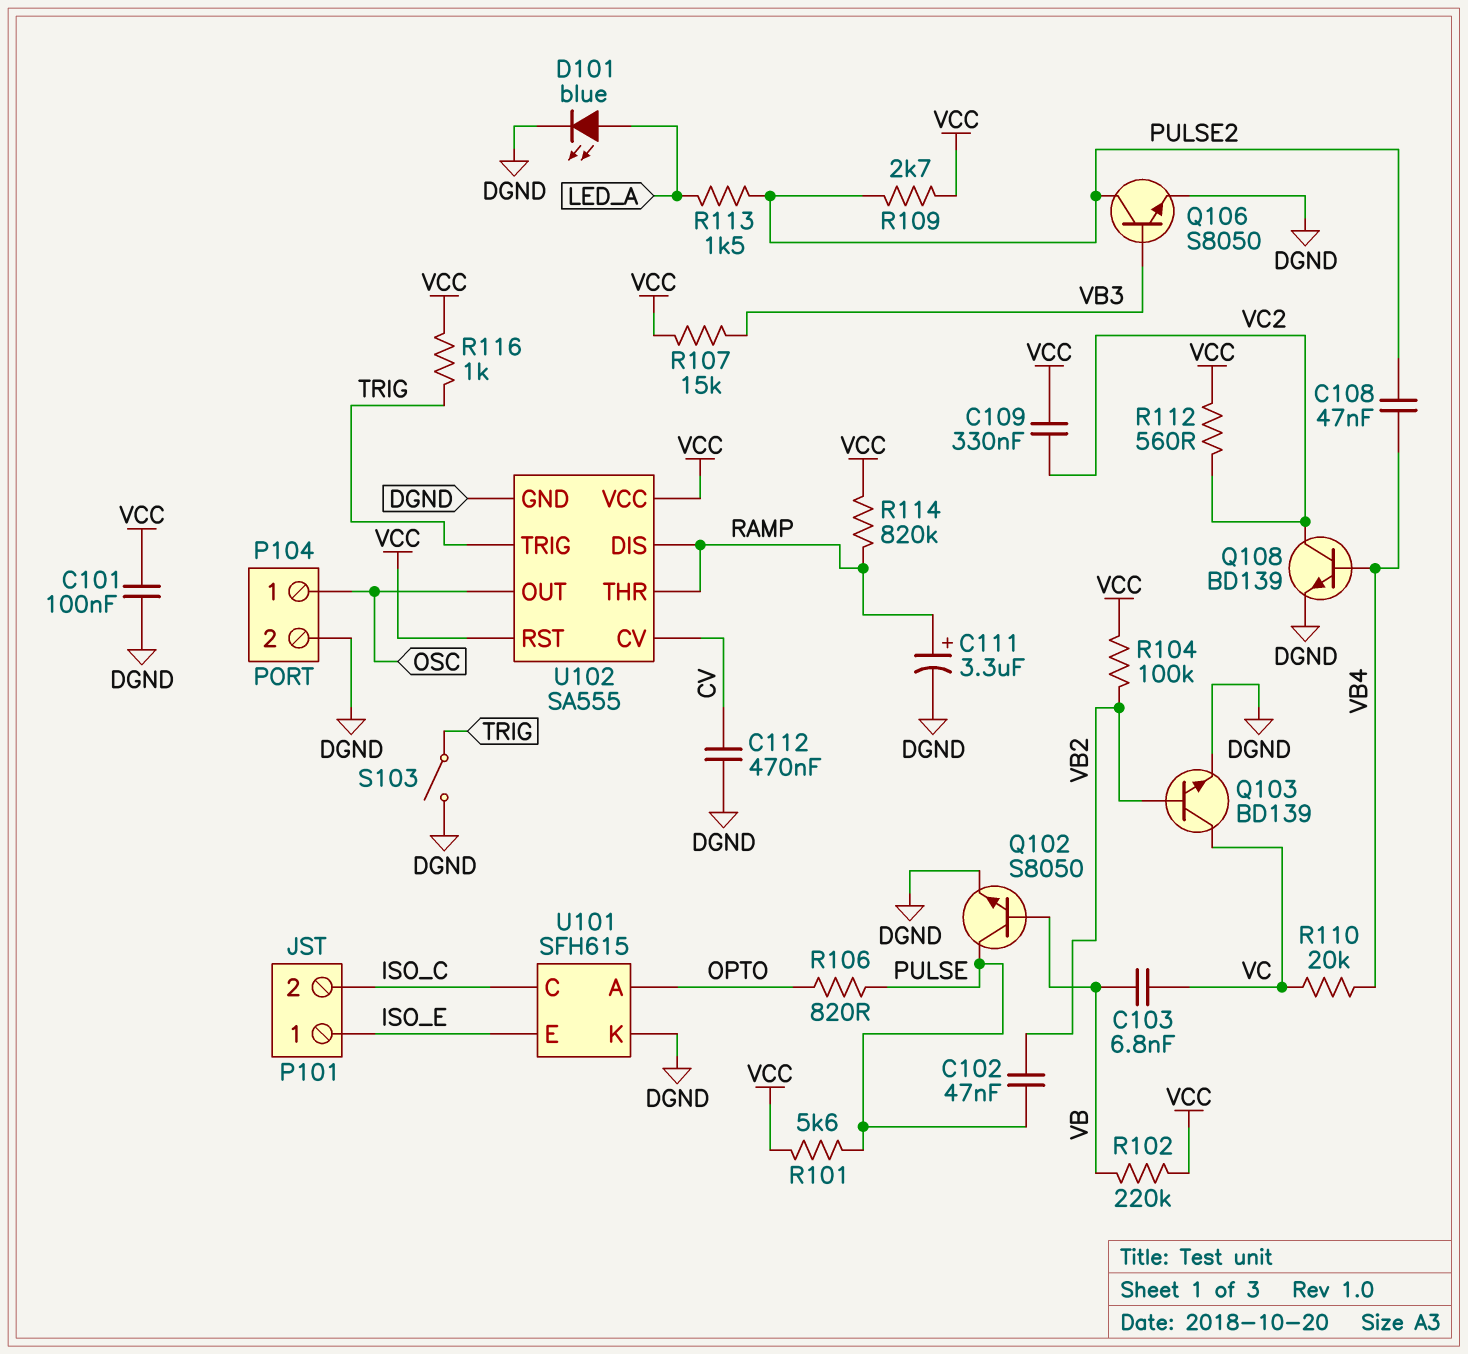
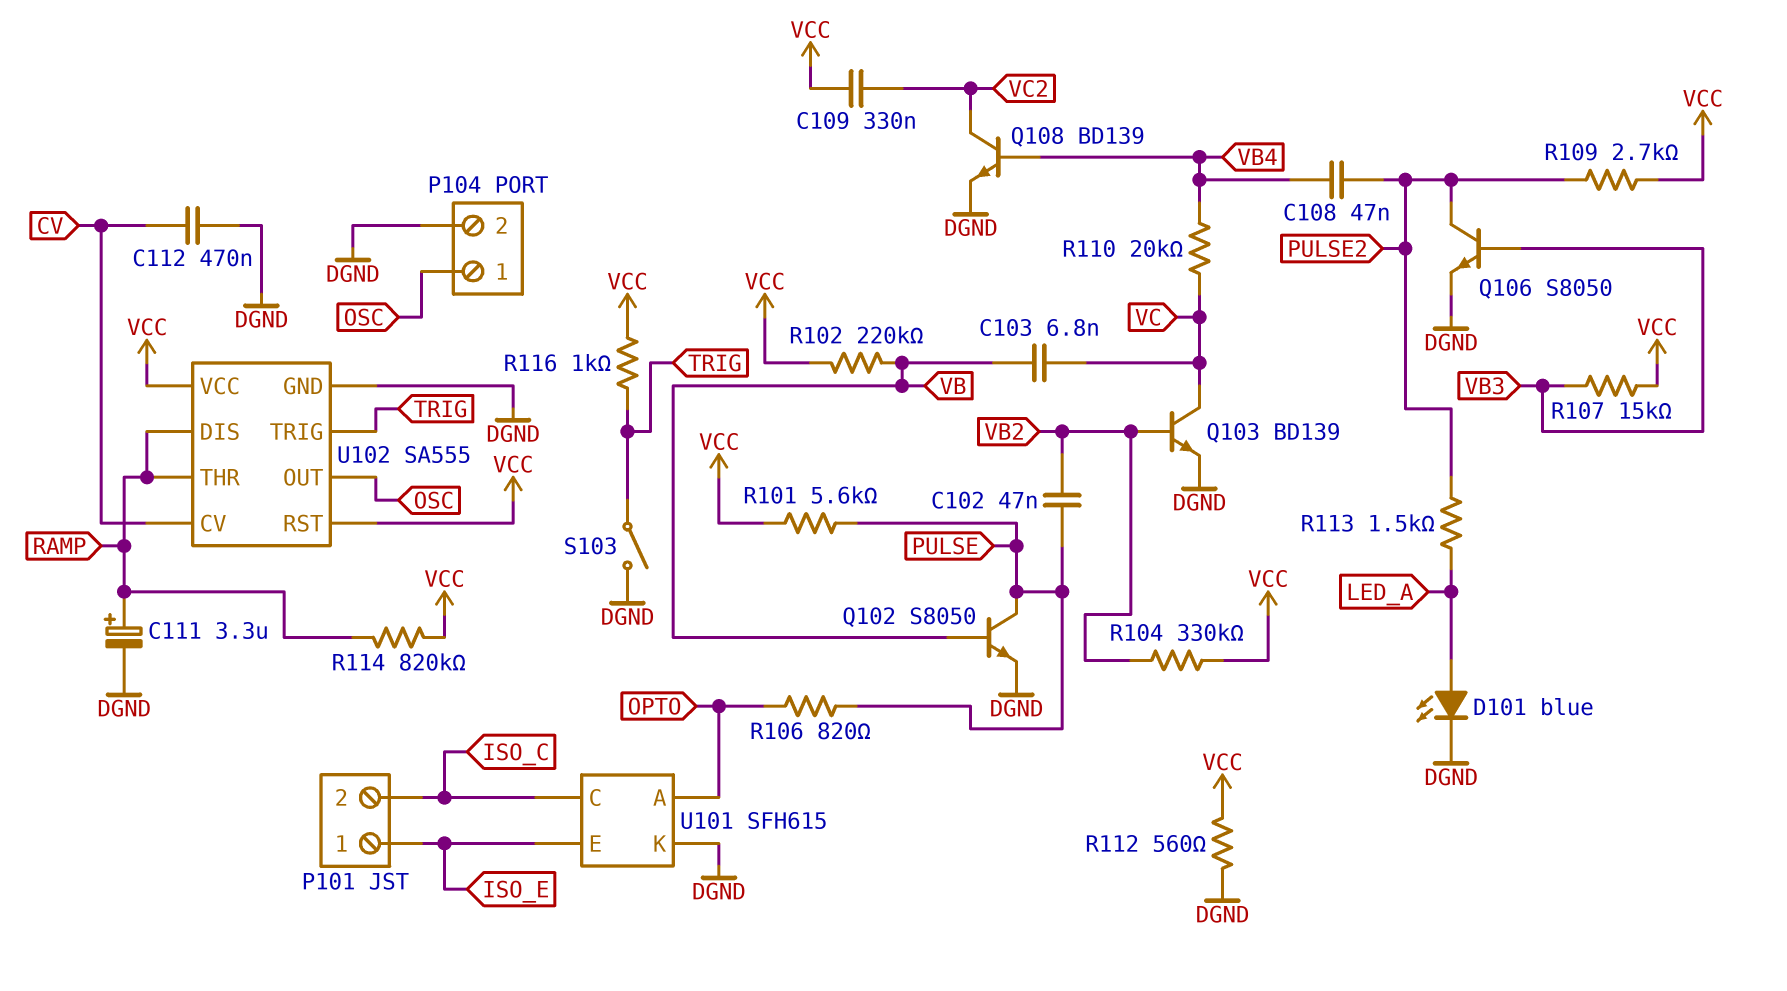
C101: 100nF (DGND, VCC) -> none
R104: 100k (VB2, VCC) -> 330k (VB2, VCC)
R112: 560 (VC2, VCC) -> 560 (DGND, VCC)

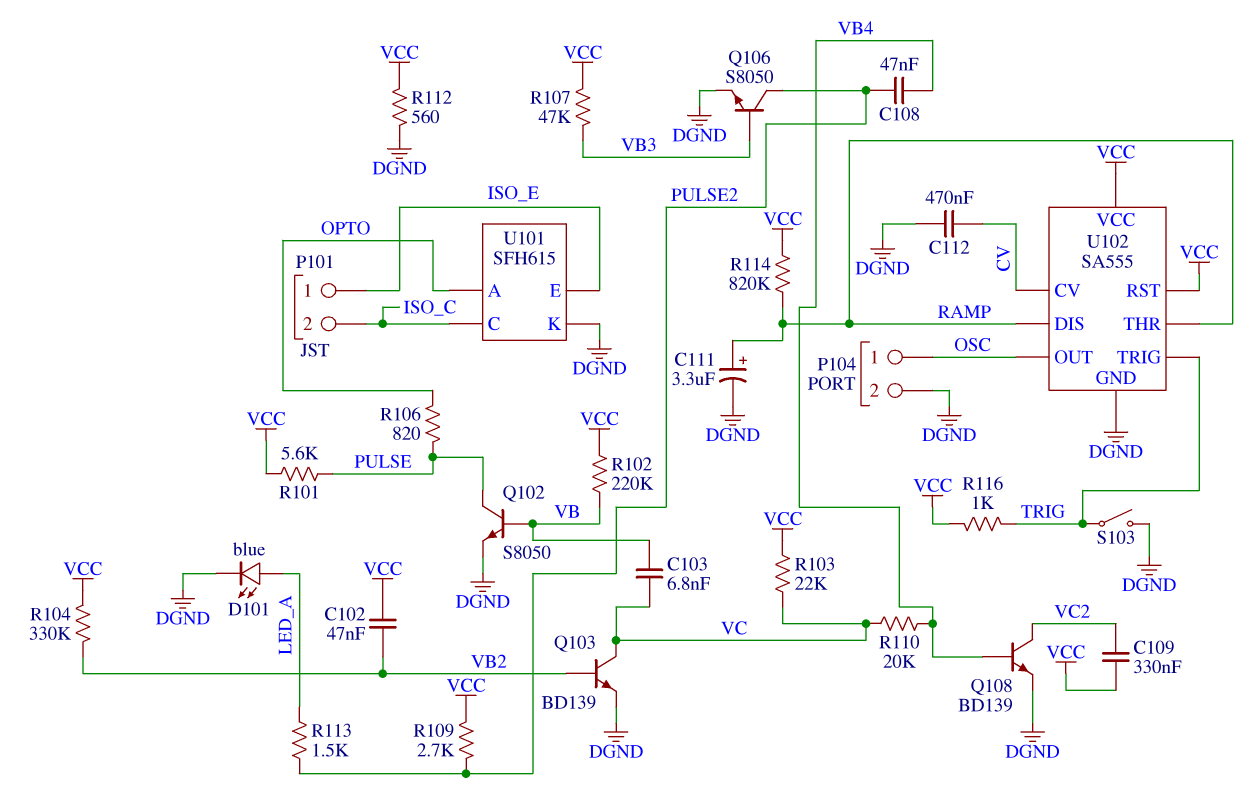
C102: 47nF (PULSE, VB2) -> 47nF (VB2, VCC)
R103: none -> 22k (VC, VCC)
R107: 15k (VB3, VCC) -> 47k (VB3, VCC)

